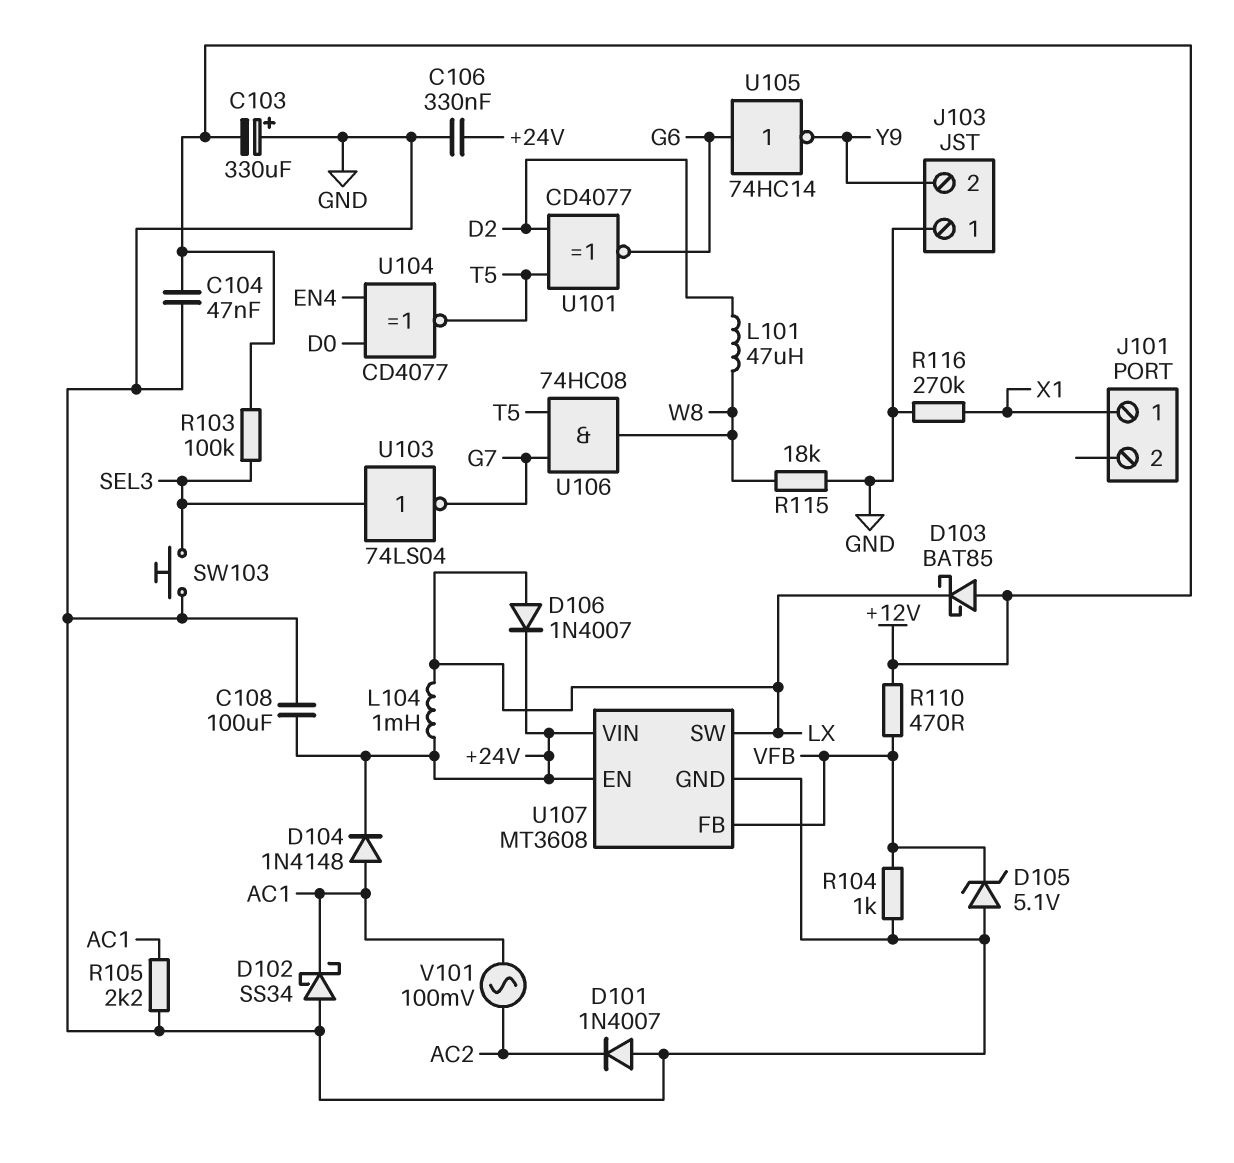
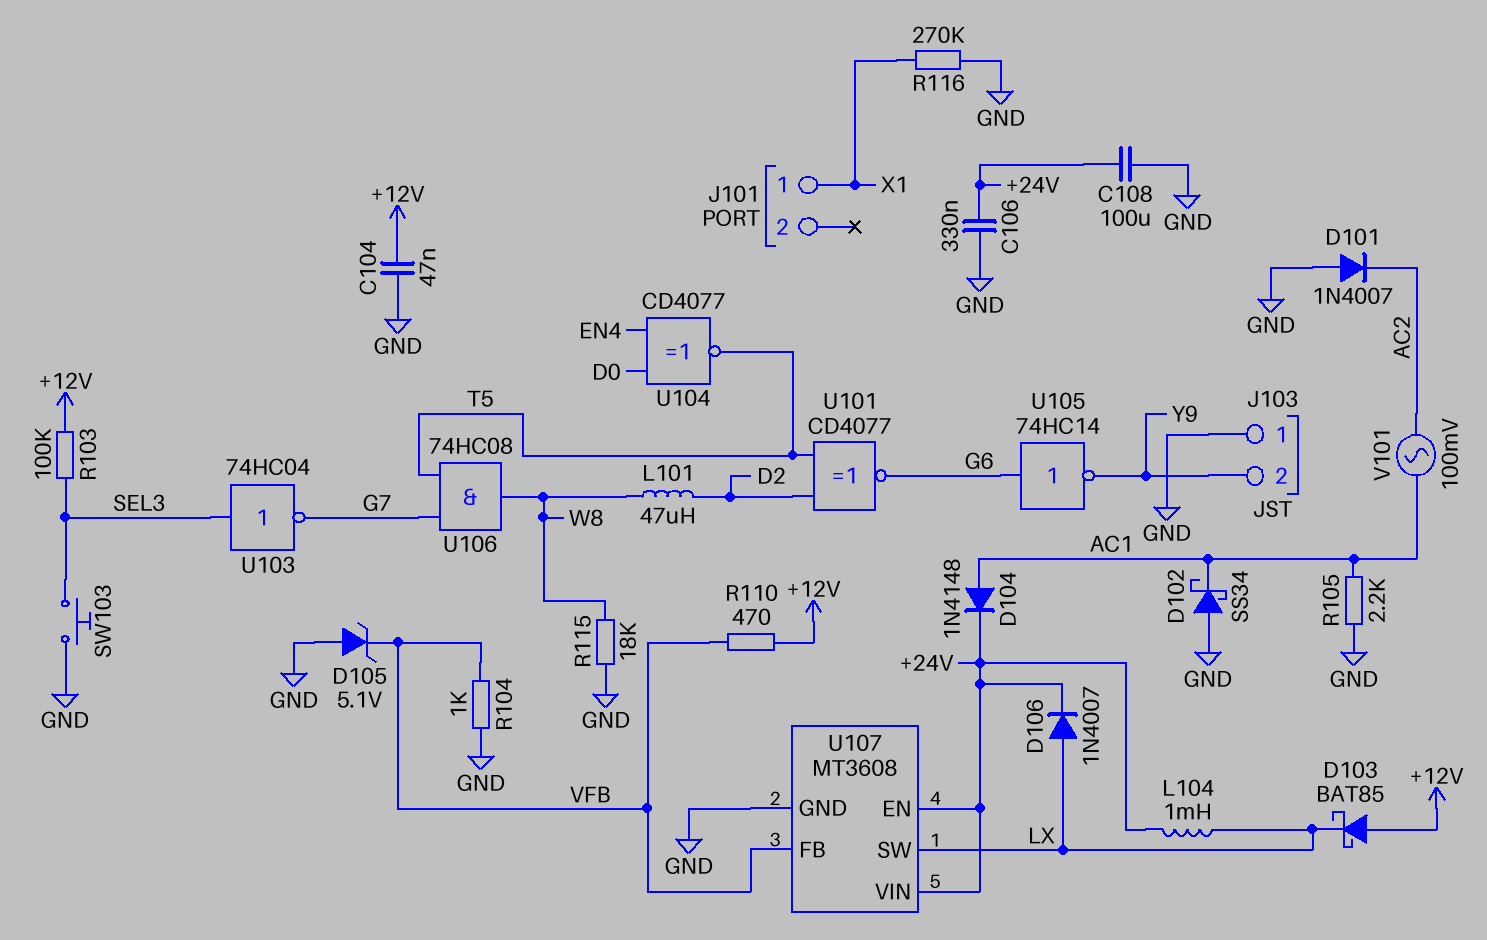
C103: 330uF (plus GND, minus +12V) -> none
U103: NOT 74LS04 (in SEL3, out G7) -> NOT 74HC04 (in SEL3, out G7)

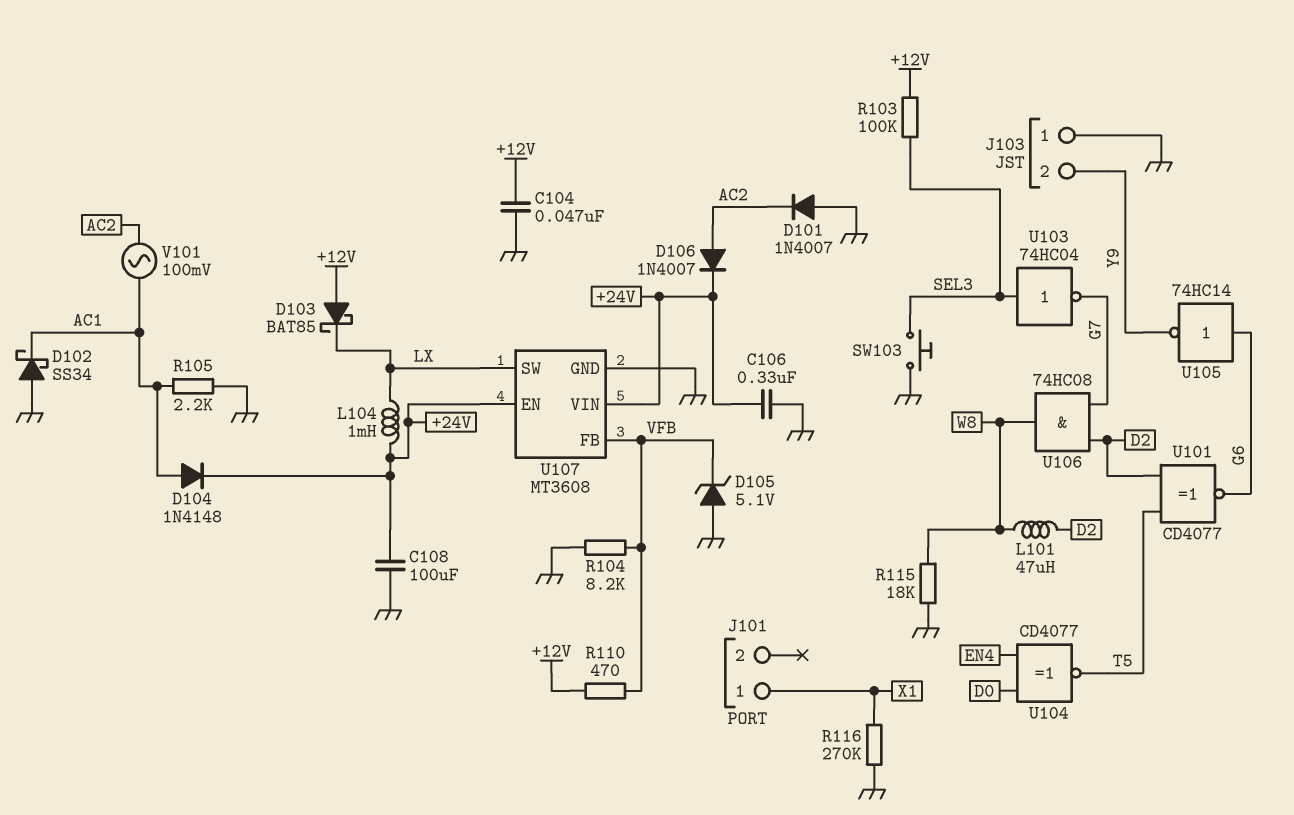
D106: diode 1N4007 (A LX, K +24V) -> diode 1N4007 (A AC2, K +24V)
R104: 1k (GND, VFB) -> 8.2k (GND, VFB)
U106: AND 74HC08 (in G7, in T5, out W8) -> AND 74HC08 (in D2, in G7, out W8)

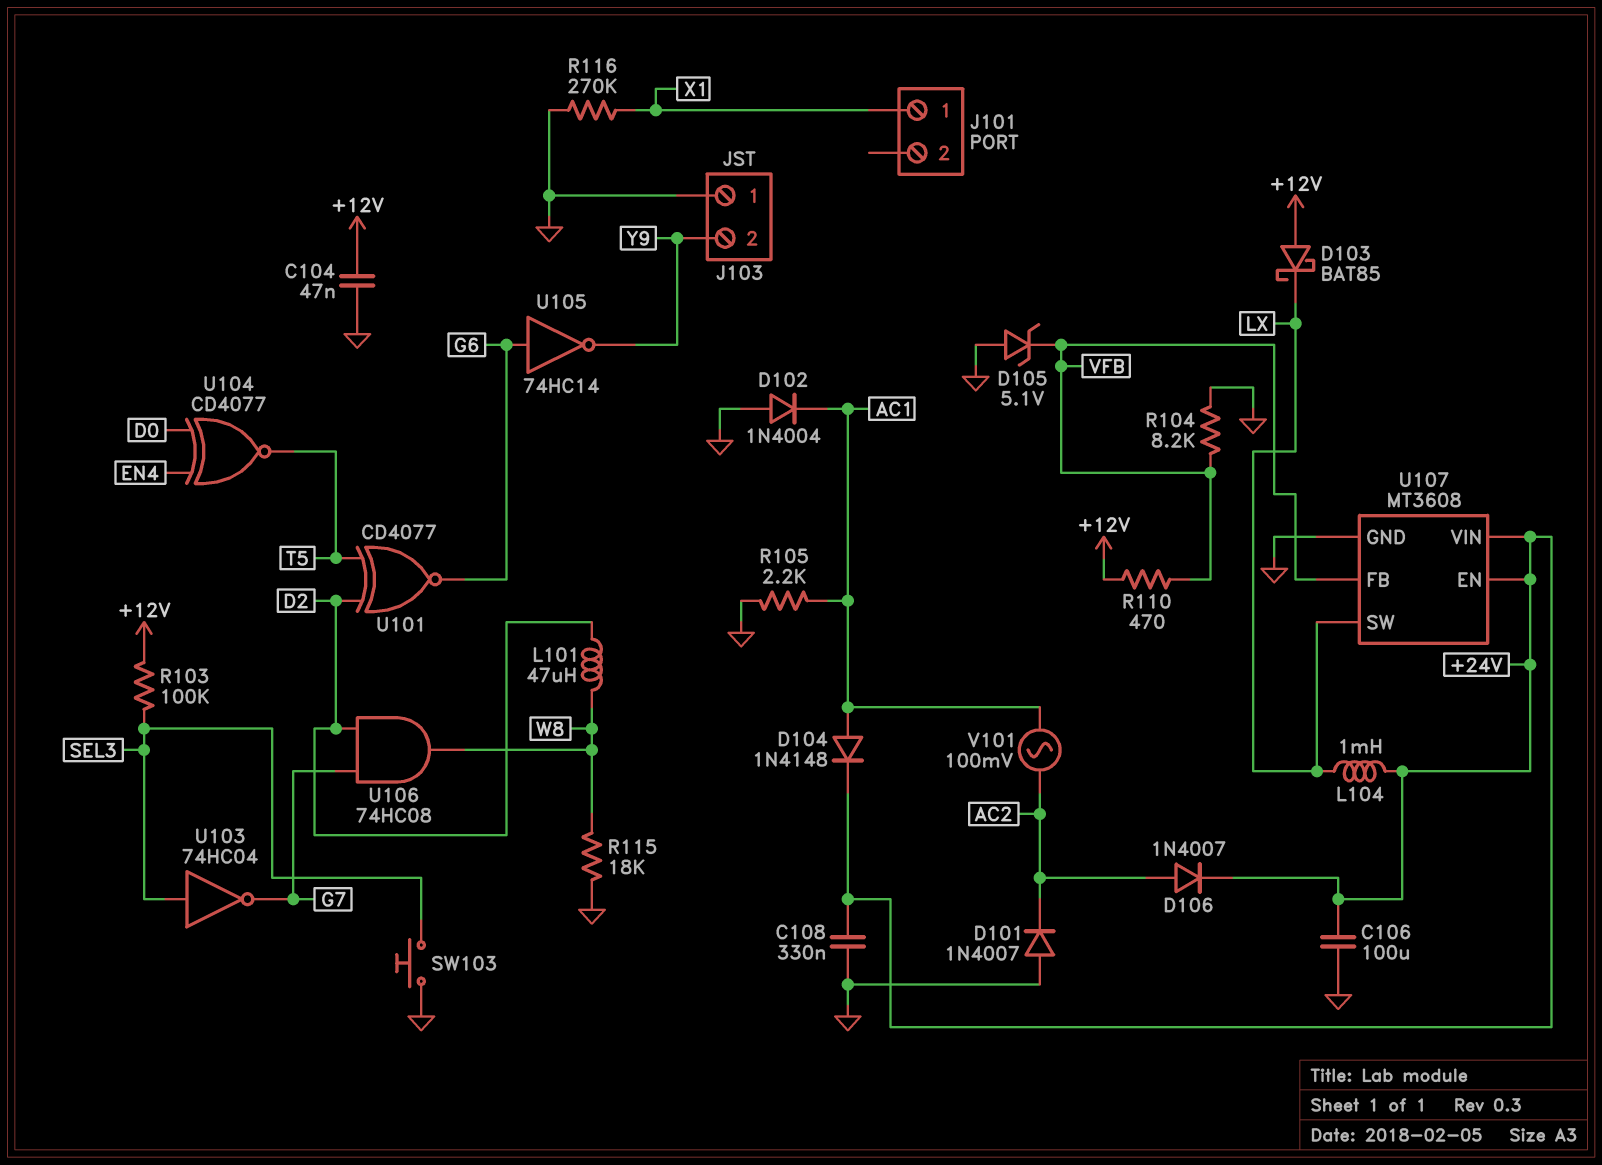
C106: 330nF (+24V, GND) -> 100uF (+24V, GND)
C108: 100uF (+24V, GND) -> 330nF (+24V, GND)
D102: schottky SS34 (A GND, K AC1) -> diode 1N4004 (A GND, K AC1)

